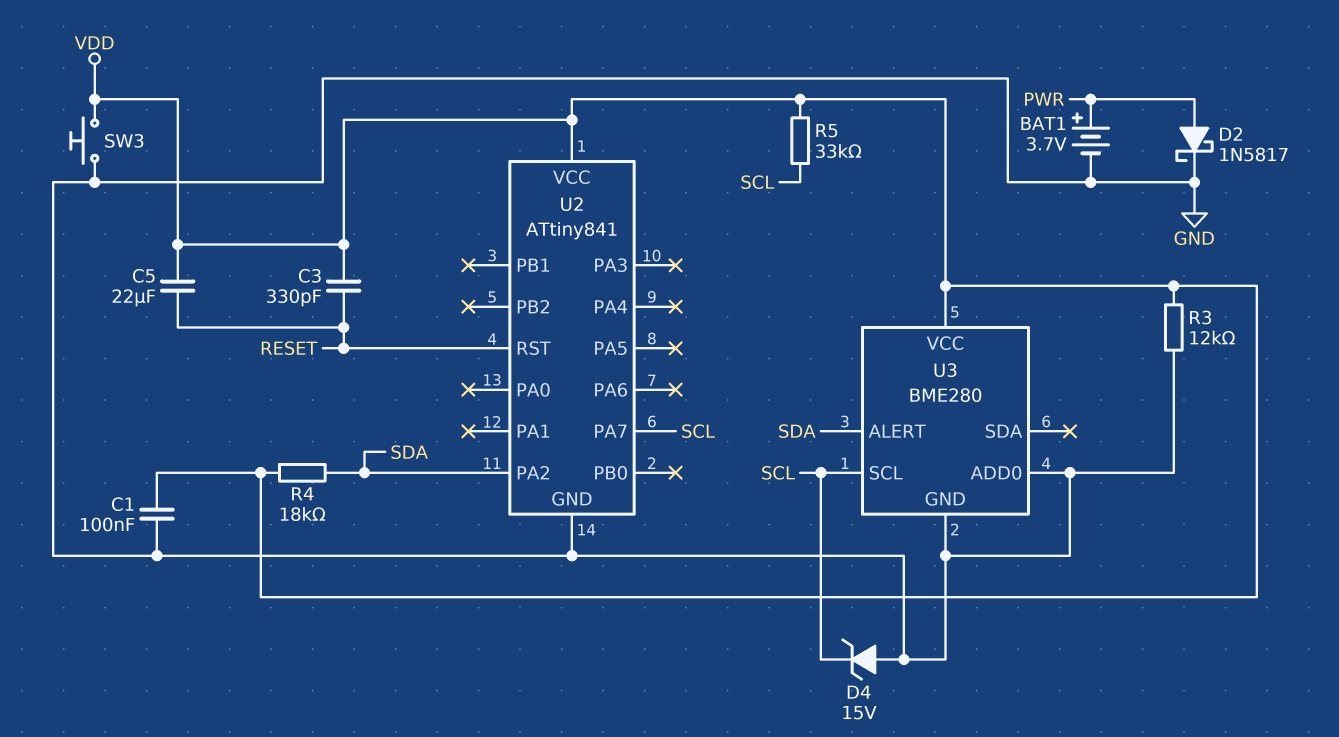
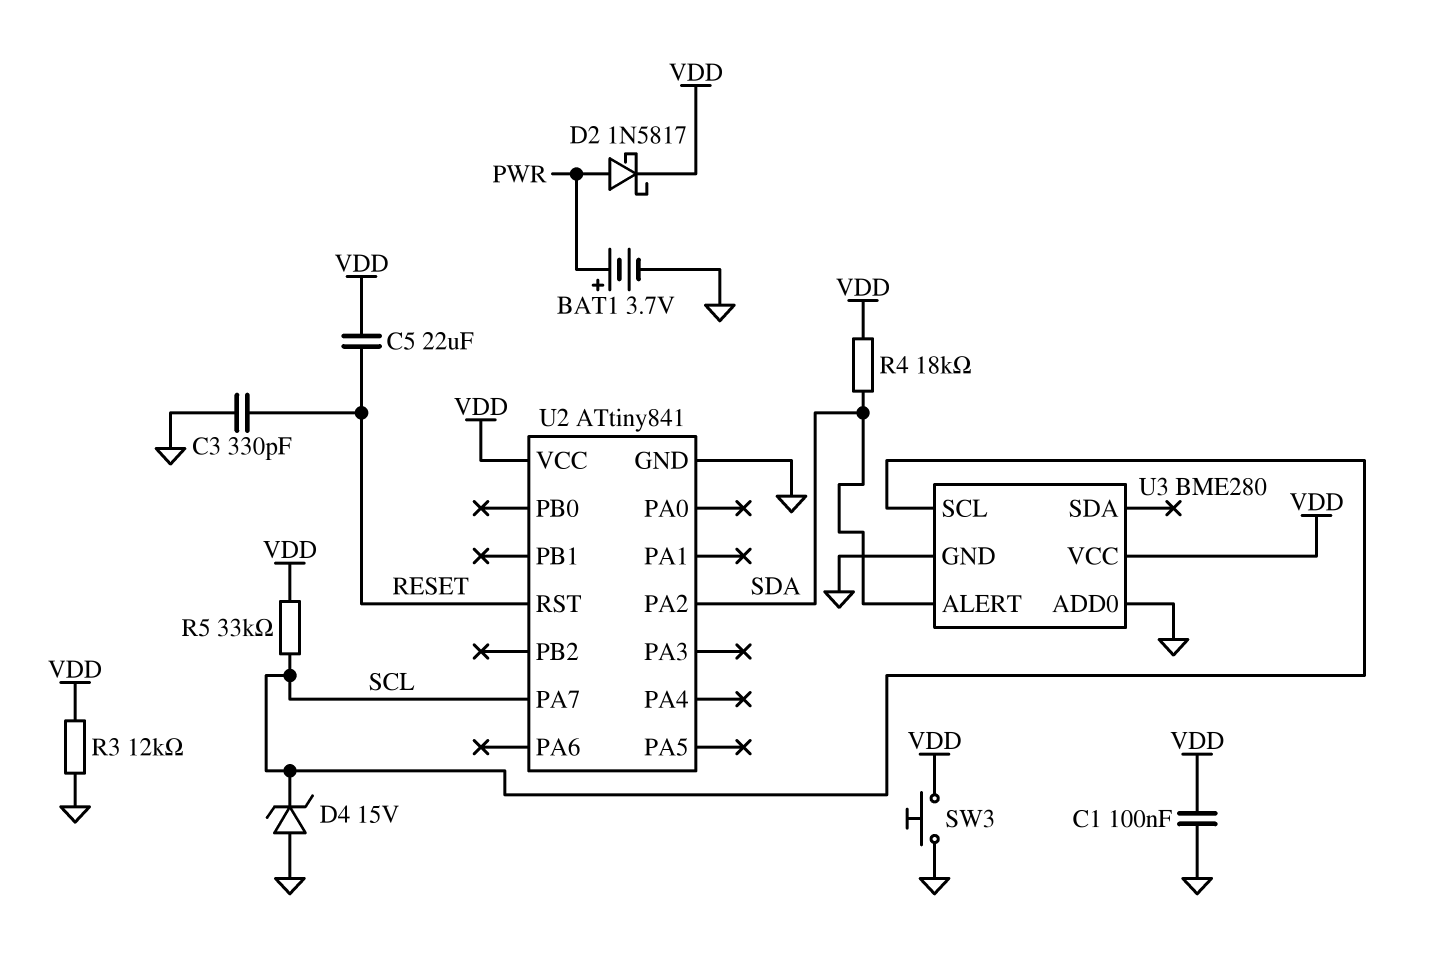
C3: 330pF (RESET, VDD) -> 330pF (GND, RESET)
D2: schottky 1N5817 (A PWR, K GND) -> schottky 1N5817 (A PWR, K VDD)

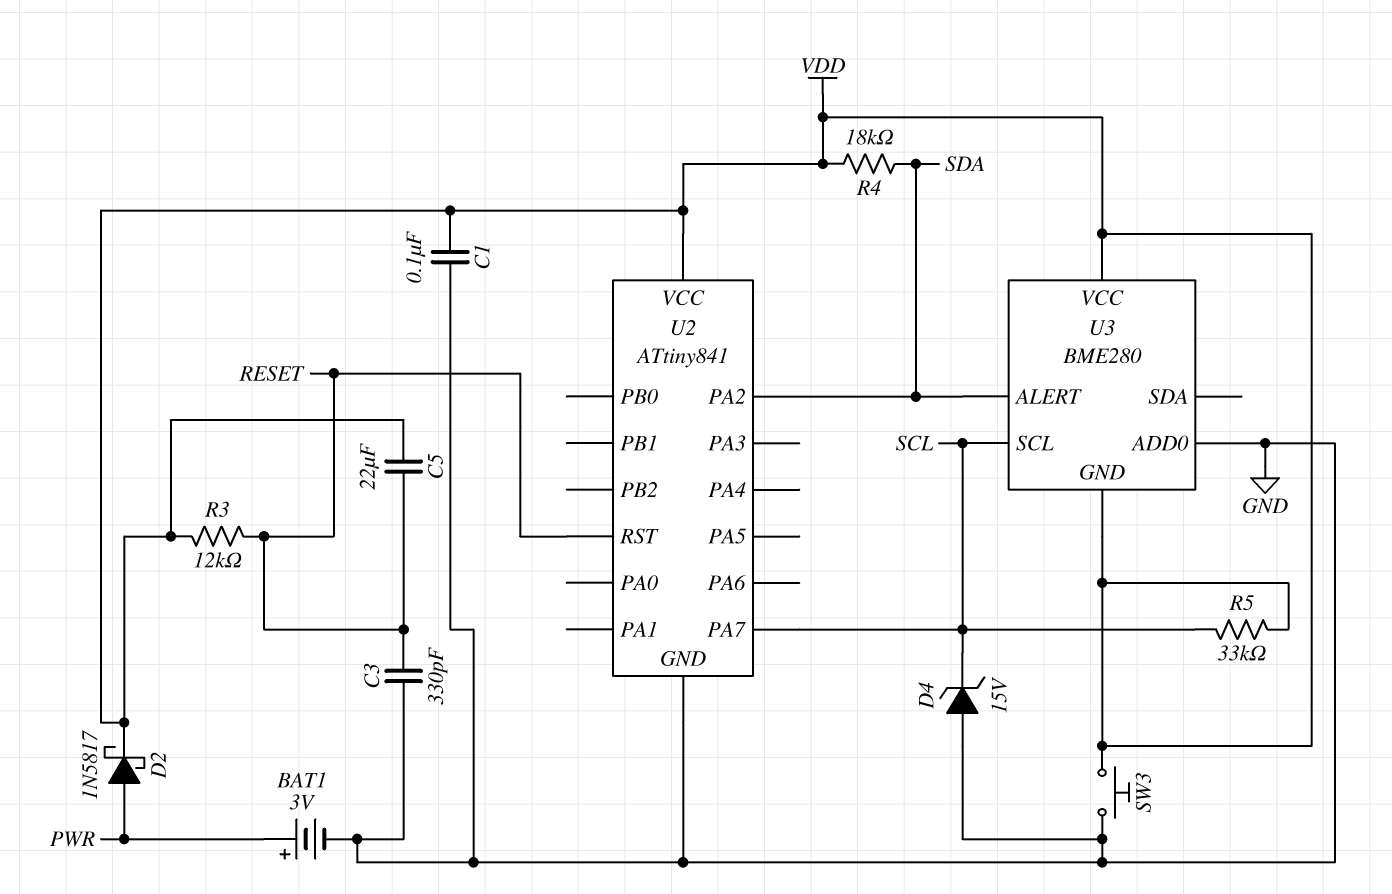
BAT1: 3.7V (plus PWR, minus GND) -> 3V (plus PWR, minus GND)
R3: 12k (GND, VDD) -> 12k (RESET, VDD)
U3 pin GND: GND -> VDD

